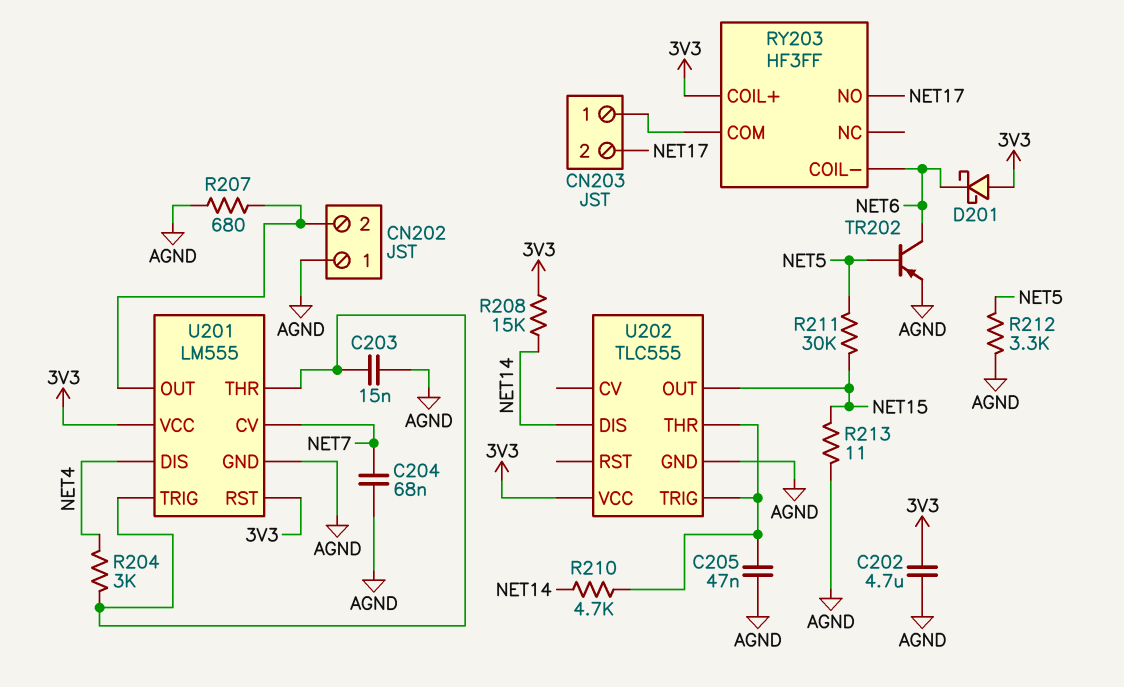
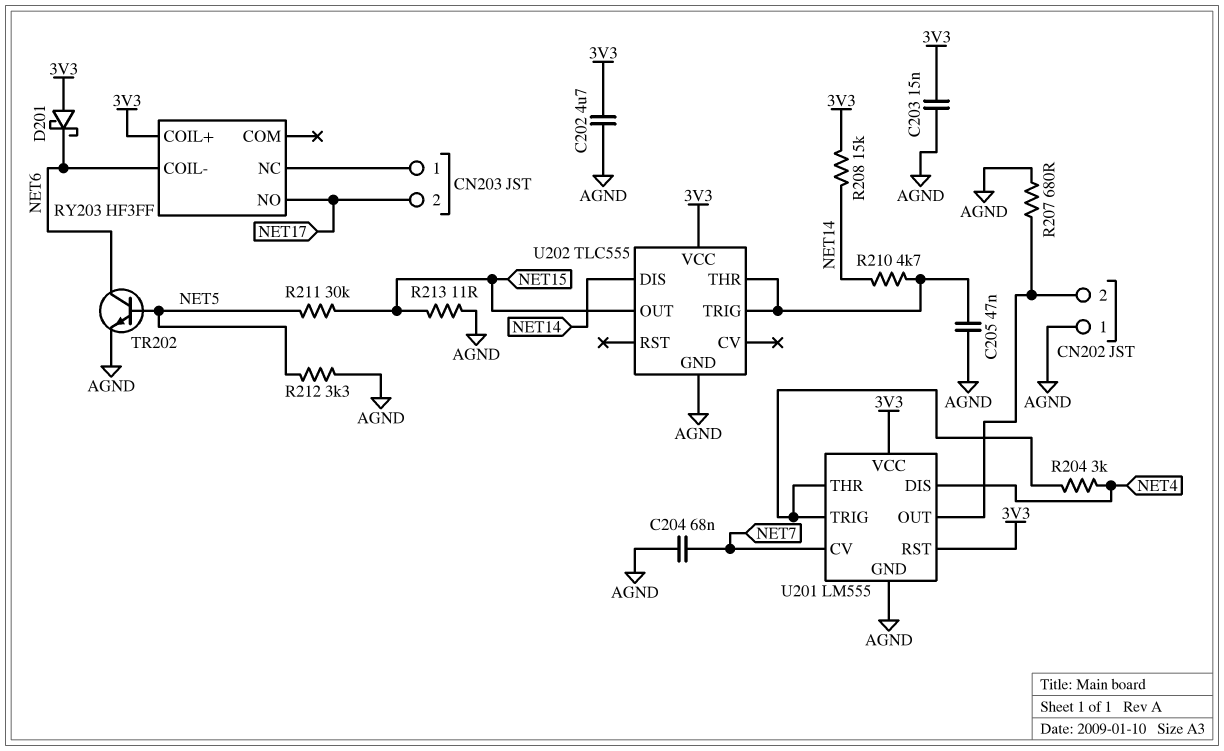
C203: 15nF (AGND, U201/THR) -> 15nF (3V3, AGND)
RY203 pin COM: CN203/1 -> none
RY203 pin NC: none -> CN203/1
TR202: PNP (B NET5, C NET6, E AGND) -> NPN (B NET5, C NET6, E AGND)

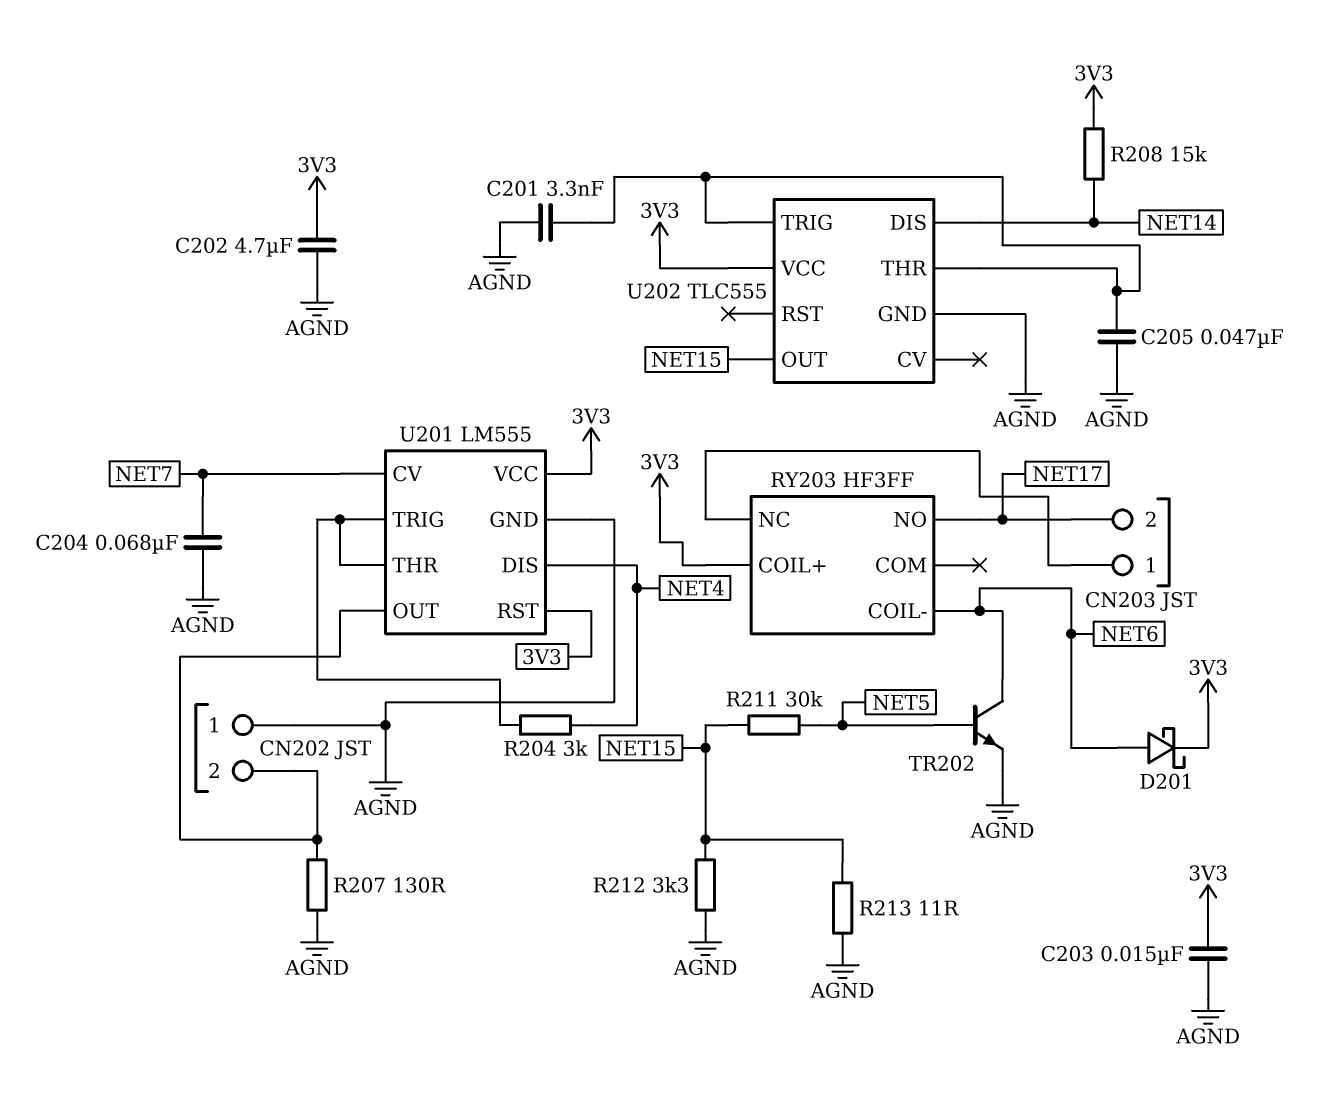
C201: none -> 3.3nF (AGND, U202/THR)
D201: schottky (A 3V3, K NET6) -> schottky (A NET6, K 3V3)
R207: 680 (AGND, CN202/2) -> 130 (AGND, CN202/2)
R210: 4.7k (NET14, U202/THR) -> none
R212: 3.3k (AGND, NET5) -> 3.3k (AGND, NET15)

